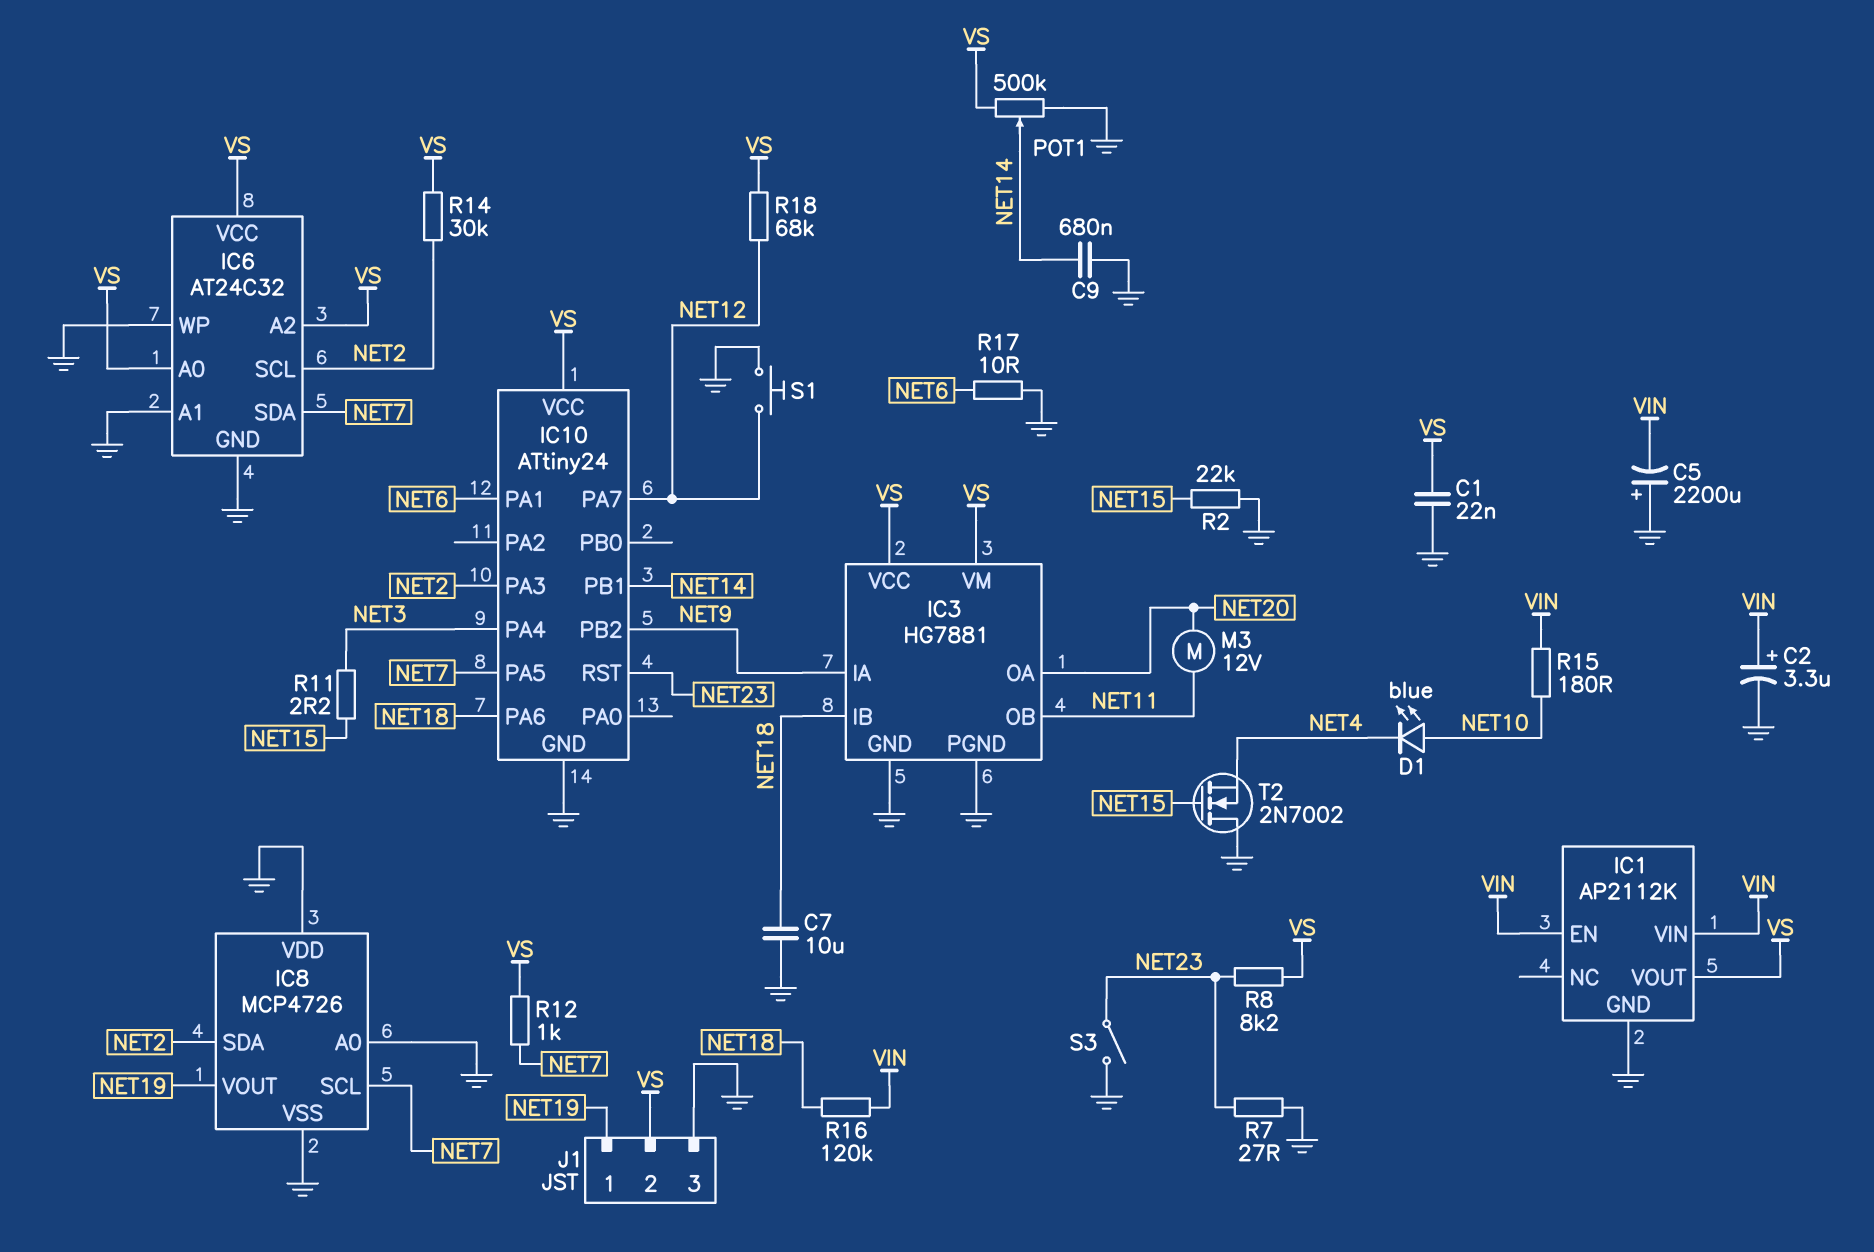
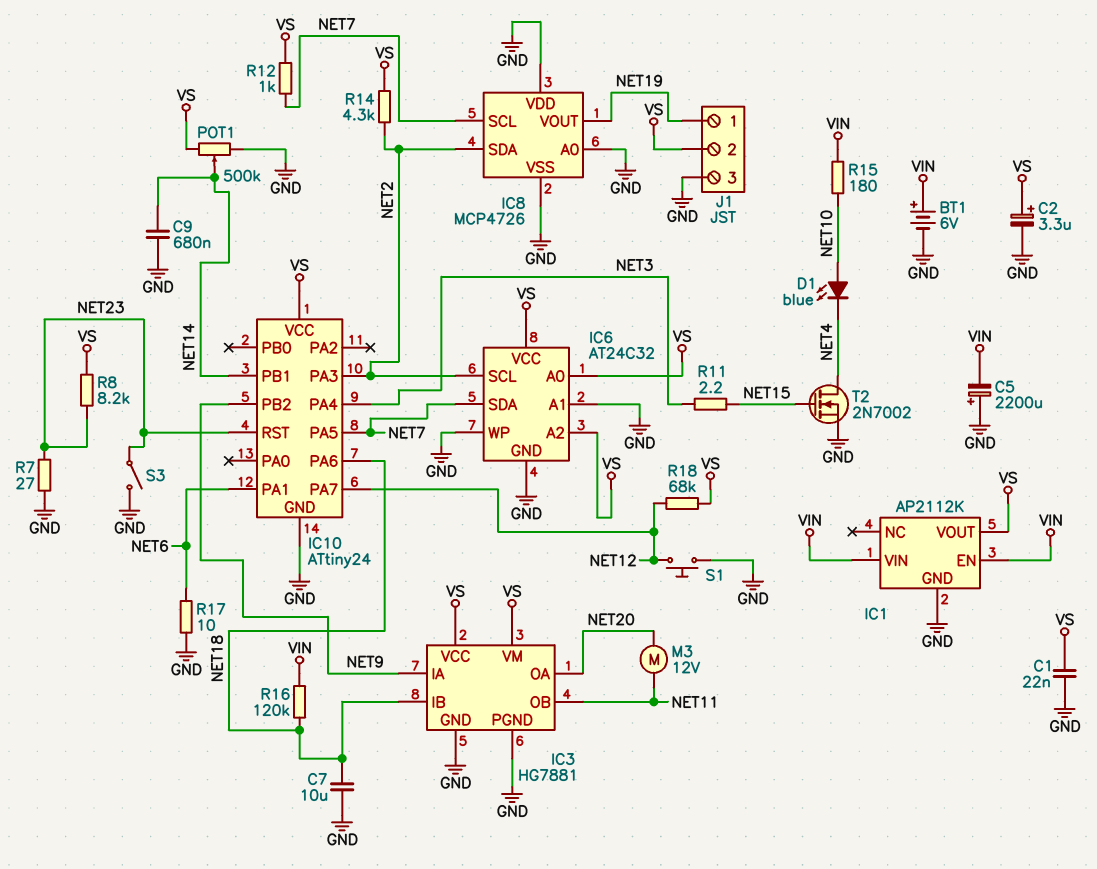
BT1: none -> 6V (plus VIN, minus GND)
C2: 3.3uF (plus VIN, minus GND) -> 3.3uF (plus VS, minus GND)
R2: 22k (GND, NET15) -> none
R14: 30k (NET2, VS) -> 4.3k (NET2, VS)
T2: NMOS 2N7002 (G NET15, D GND, S NET4) -> NMOS 2N7002 (G NET15, D NET4, S GND)

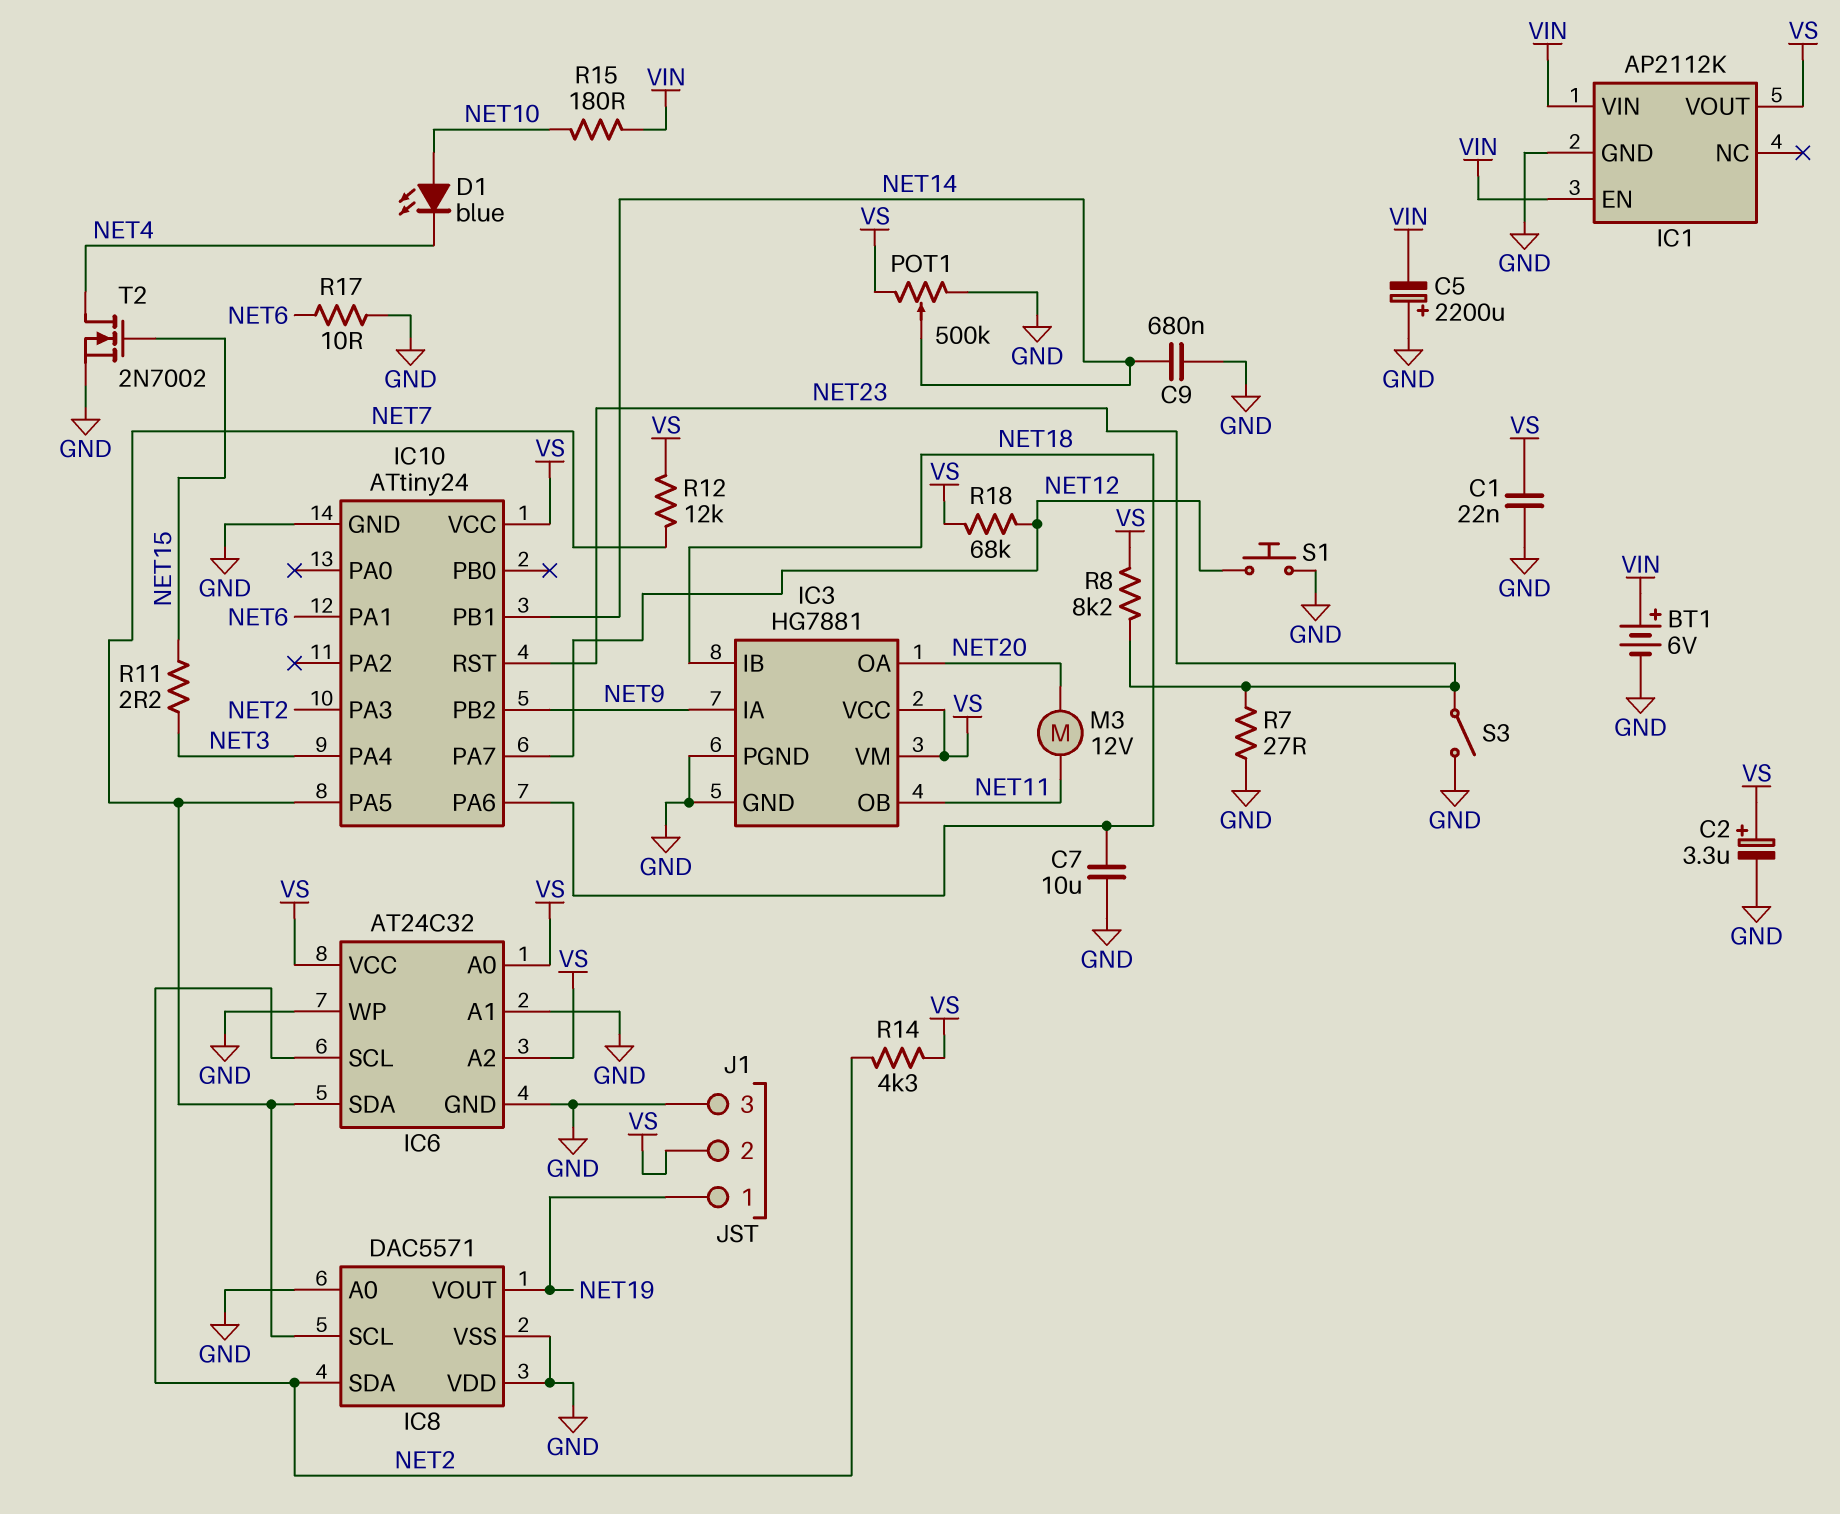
IC8: MCP4726 -> DAC5571
R12: 1k (NET7, VS) -> 12k (NET7, VS)
R16: 120k (NET18, VIN) -> none

